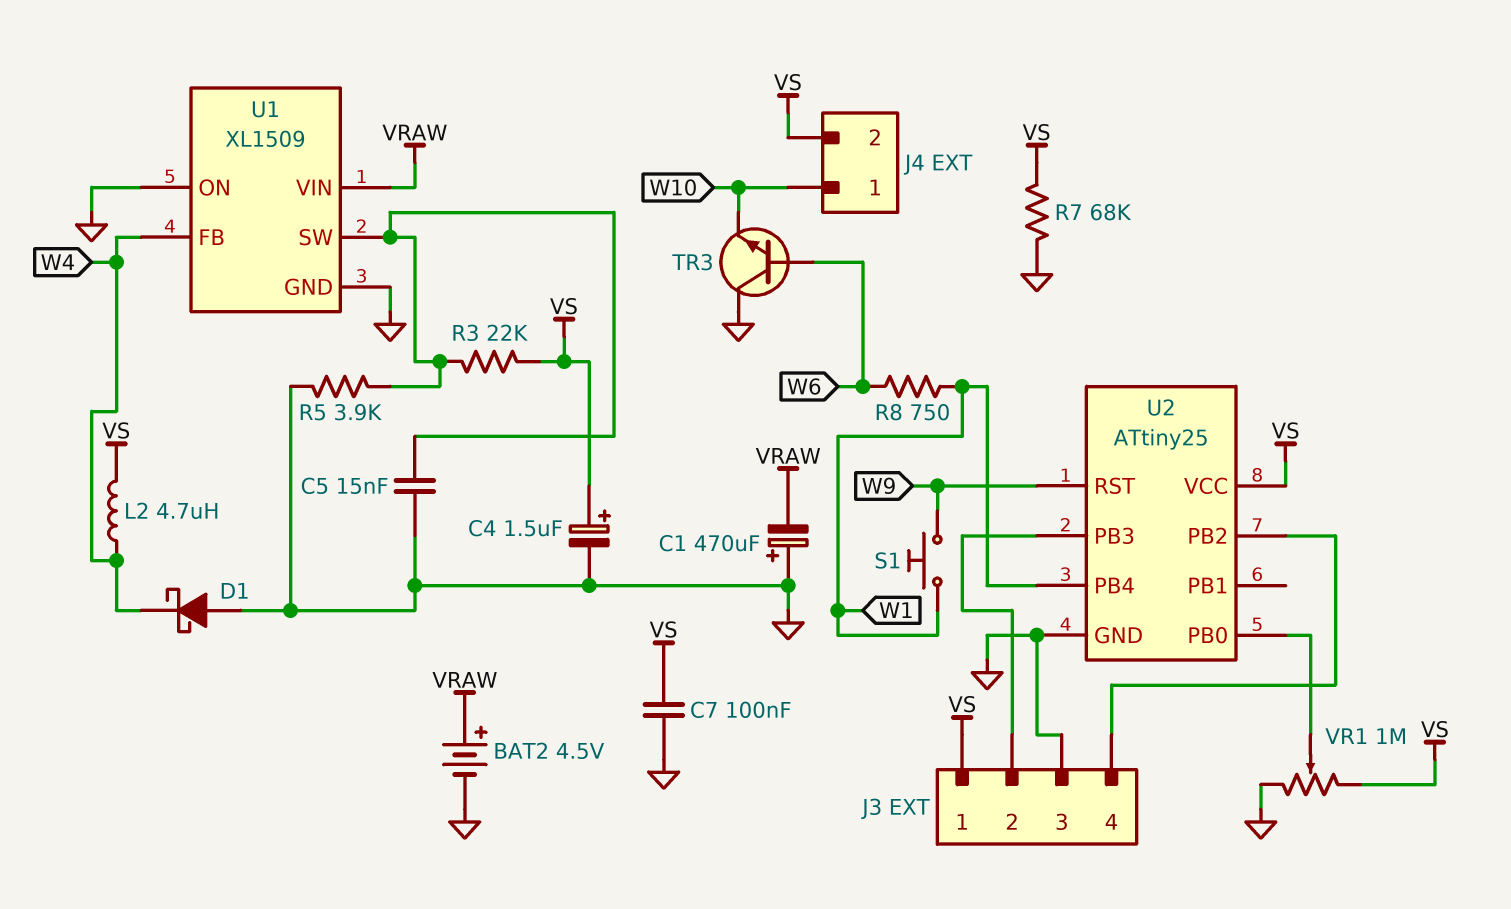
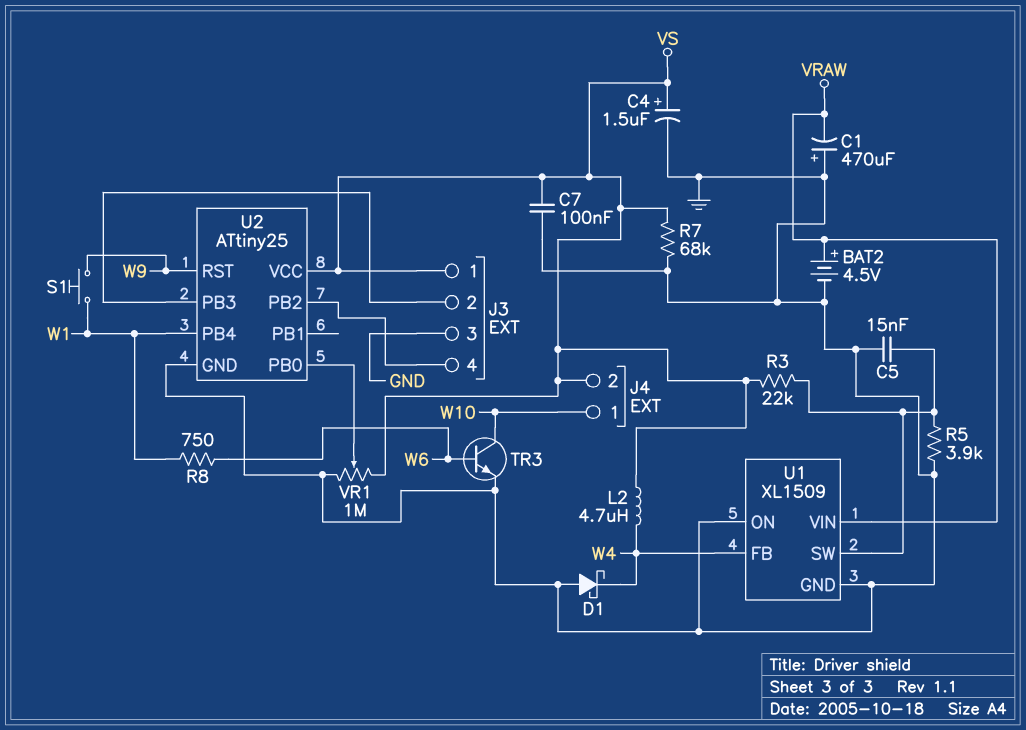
TR3: NPN (B W6, C GND, E W10) -> NPN (B W6, C W10, E GND)

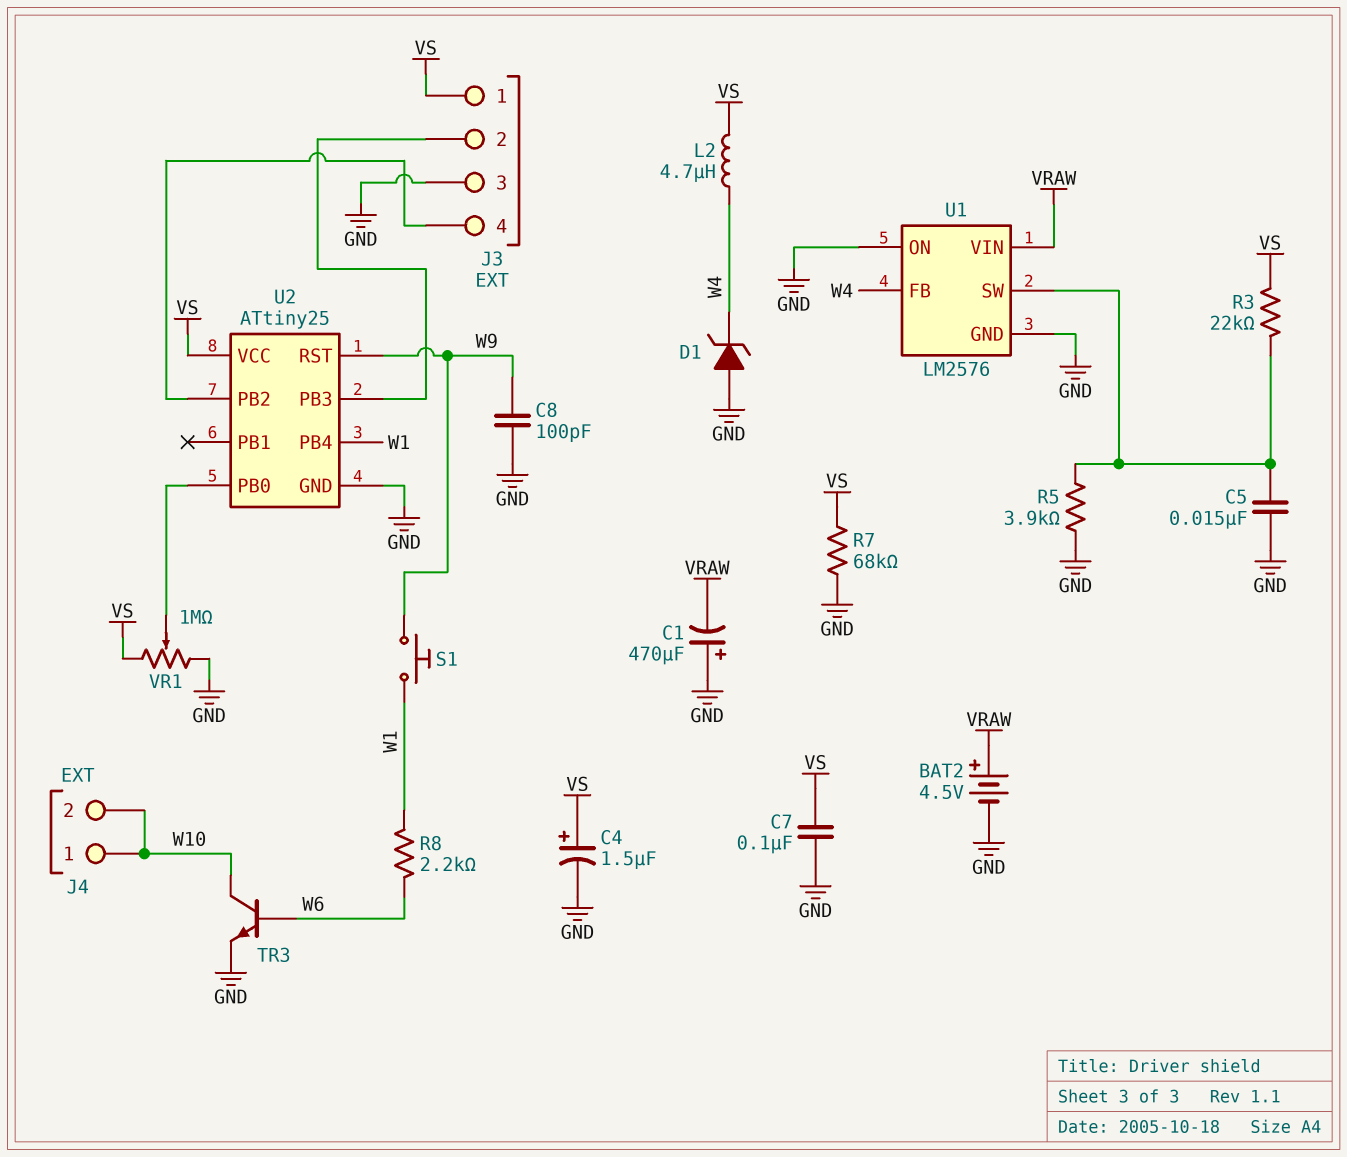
C8: none -> 100pF (GND, W9)
D1: schottky (A GND, K W4) -> zener (A GND, K W4)
J4 pin 2: VS -> W10
R8: 750 (W1, W6) -> 2.2k (W1, W6)
U1: XL1509 -> LM2576

